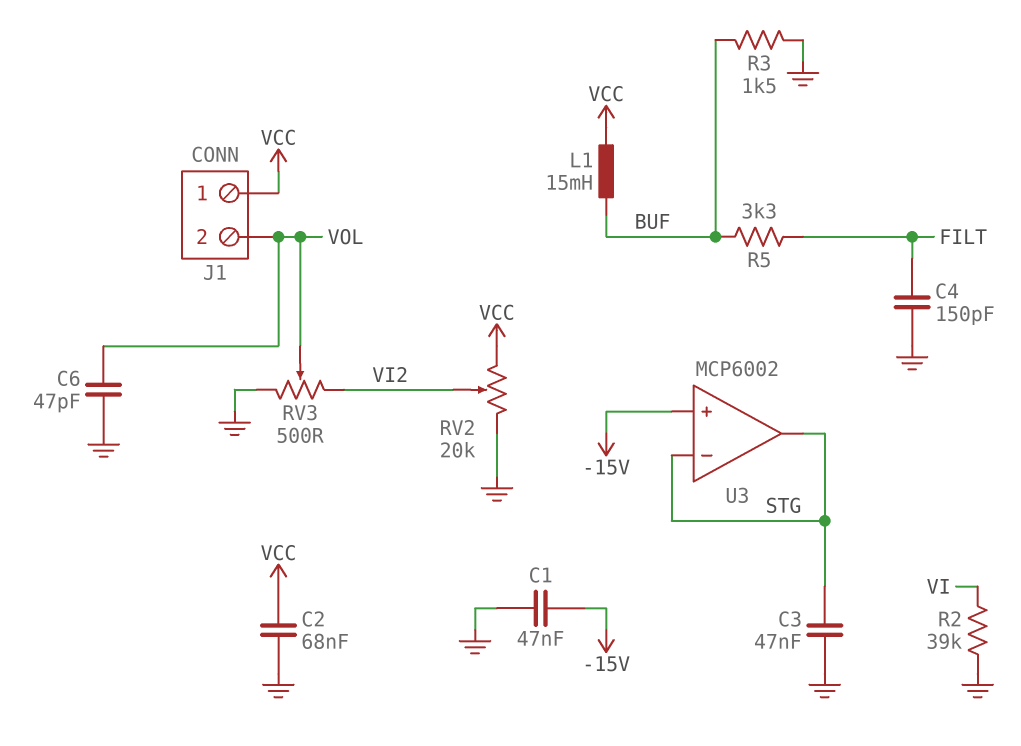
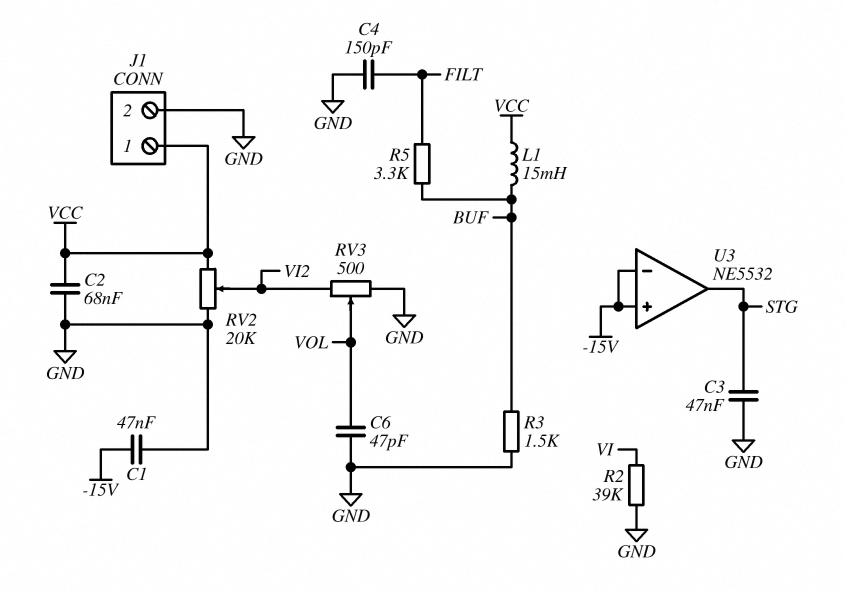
J1 pin 2: VOL -> GND
U3: MCP6002 -> NE5532
U3 pin in-: STG -> -15V

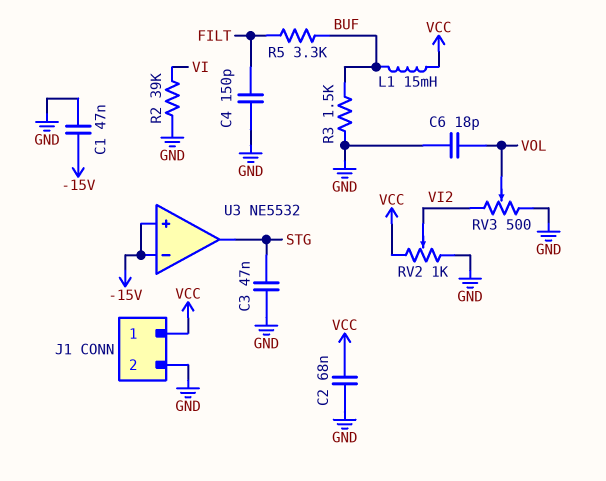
C6: 47pF (GND, VOL) -> 18pF (GND, VOL)
RV2: 20k (GND, VCC, wiper VI2) -> 1k (GND, VCC, wiper VI2)

